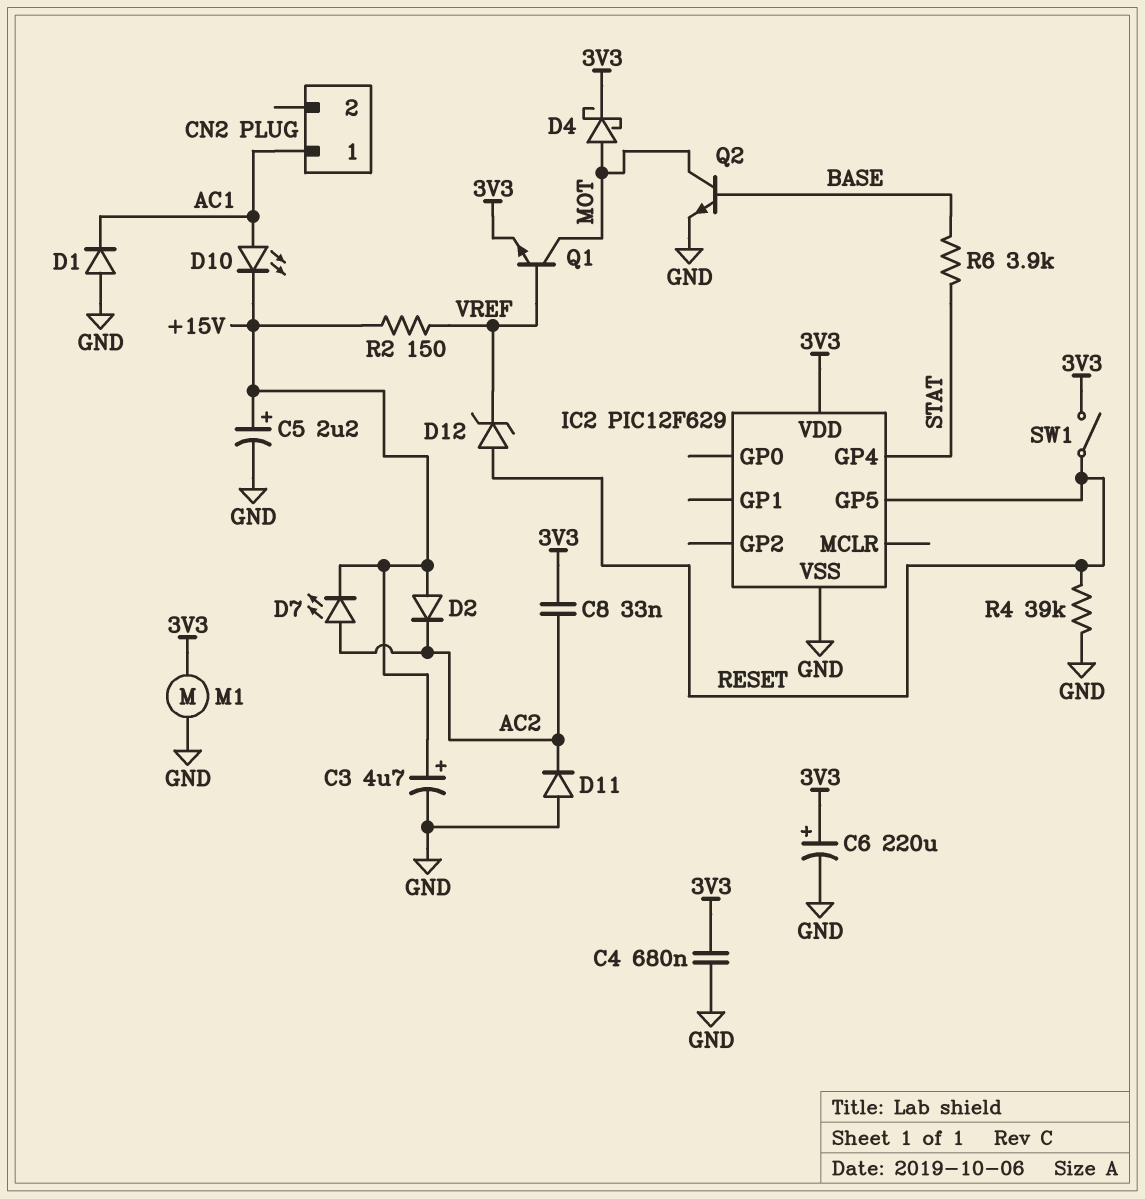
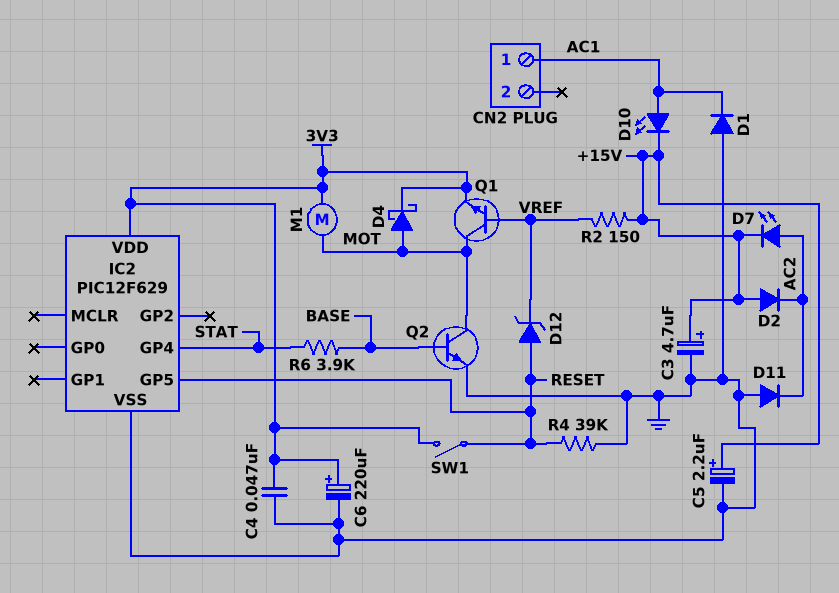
C4: 680nF (3V3, GND) -> 47nF (3V3, GND)
C8: 33nF (3V3, AC2) -> none
M1: motor (3V3, GND) -> motor (3V3, MOT)

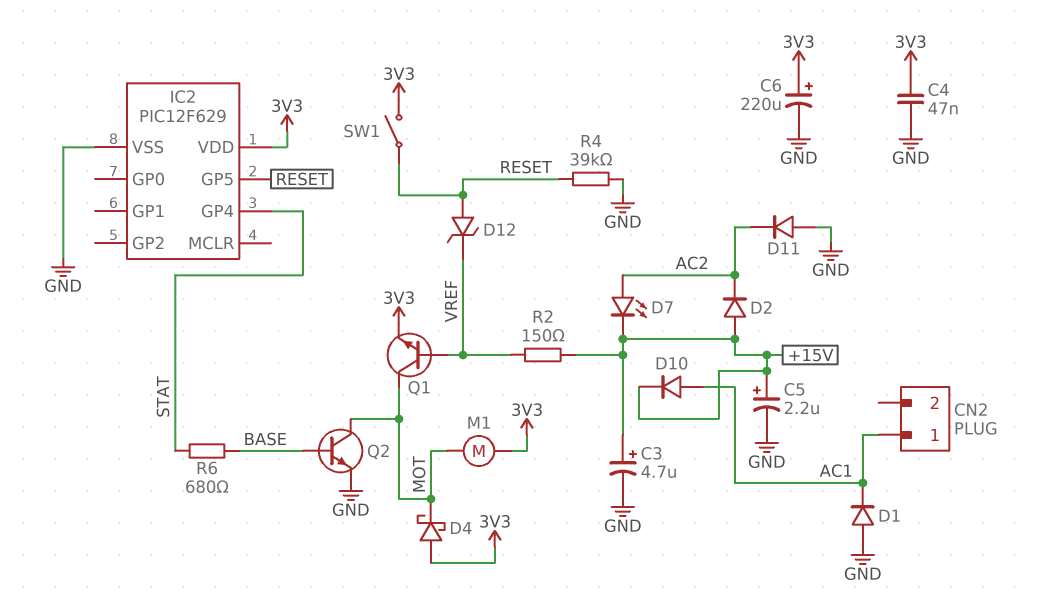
D4: schottky (A MOT, K 3V3) -> schottky (A 3V3, K MOT)
D10: LED (A AC1, K +15V) -> diode (A AC1, K +15V)
R6: 3.9k (BASE, STAT) -> 680 (BASE, STAT)

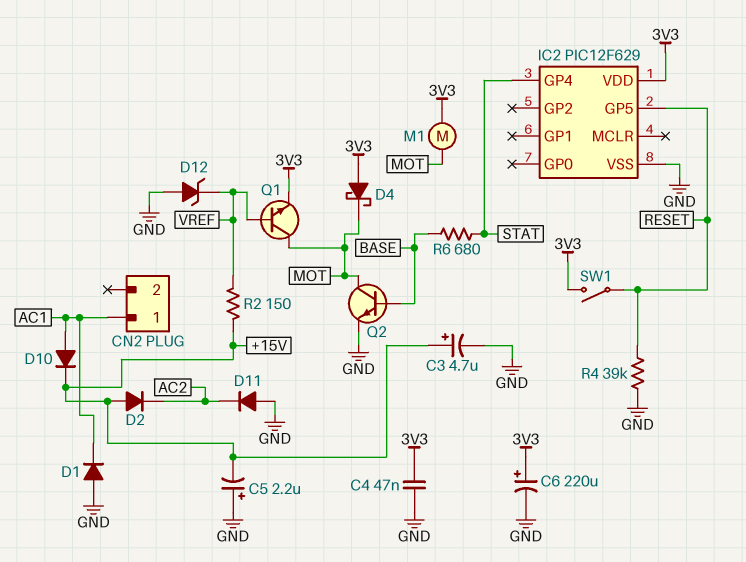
C5: 2.2uF (plus +15V, minus GND) -> 2.2uF (plus GND, minus +15V)
D7: LED (A AC2, K +15V) -> none
D12: zener (A RESET, K VREF) -> zener (A GND, K VREF)

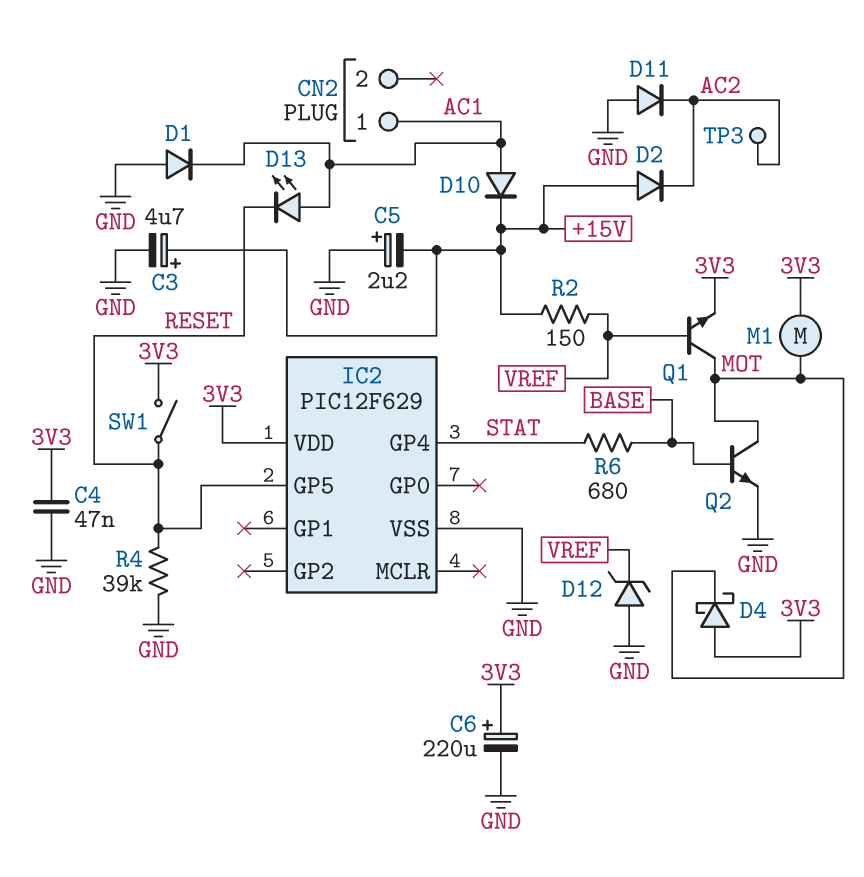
D13: none -> LED (A AC1, K RESET)
TP3: none -> test point (AC2)

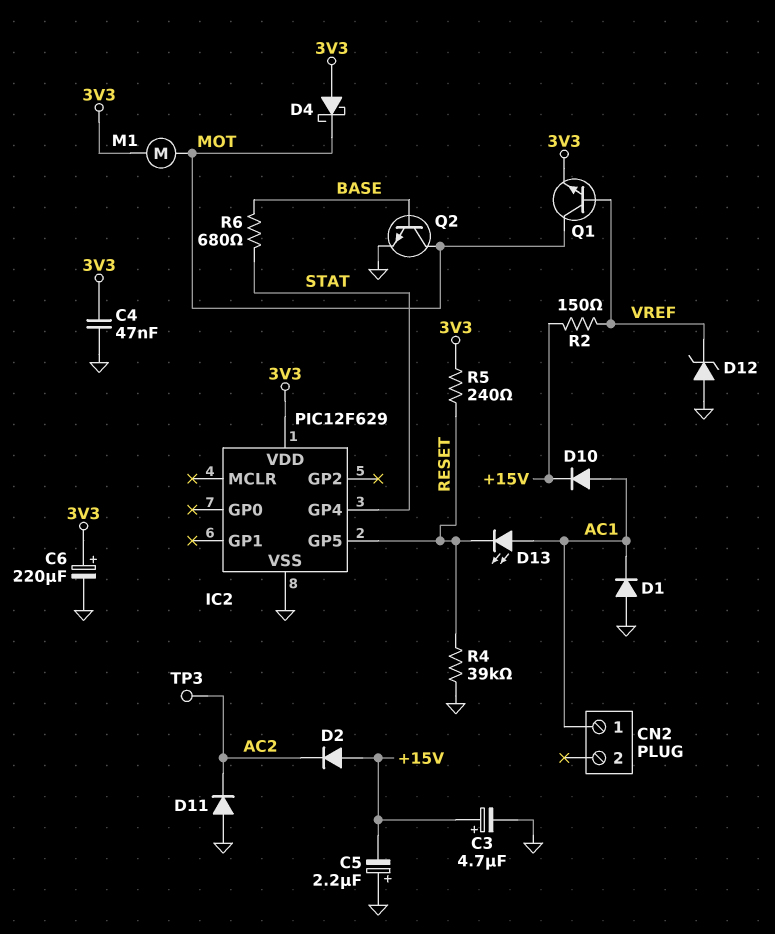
R5: none -> 240 (3V3, RESET)
SW1: switch (3V3, RESET) -> none

